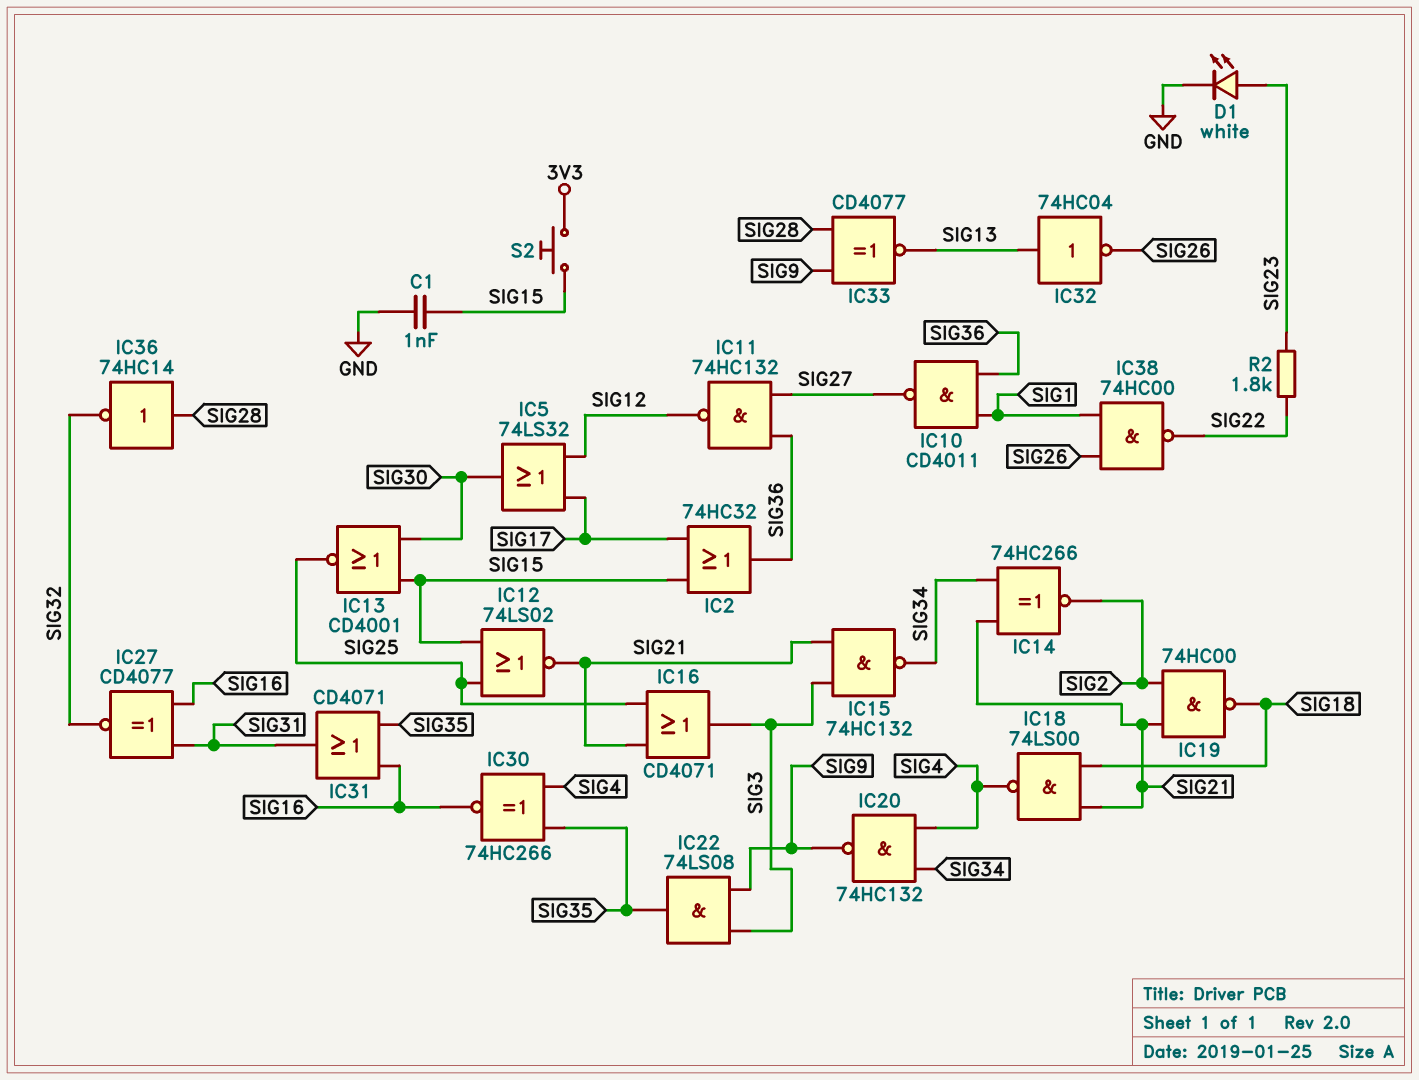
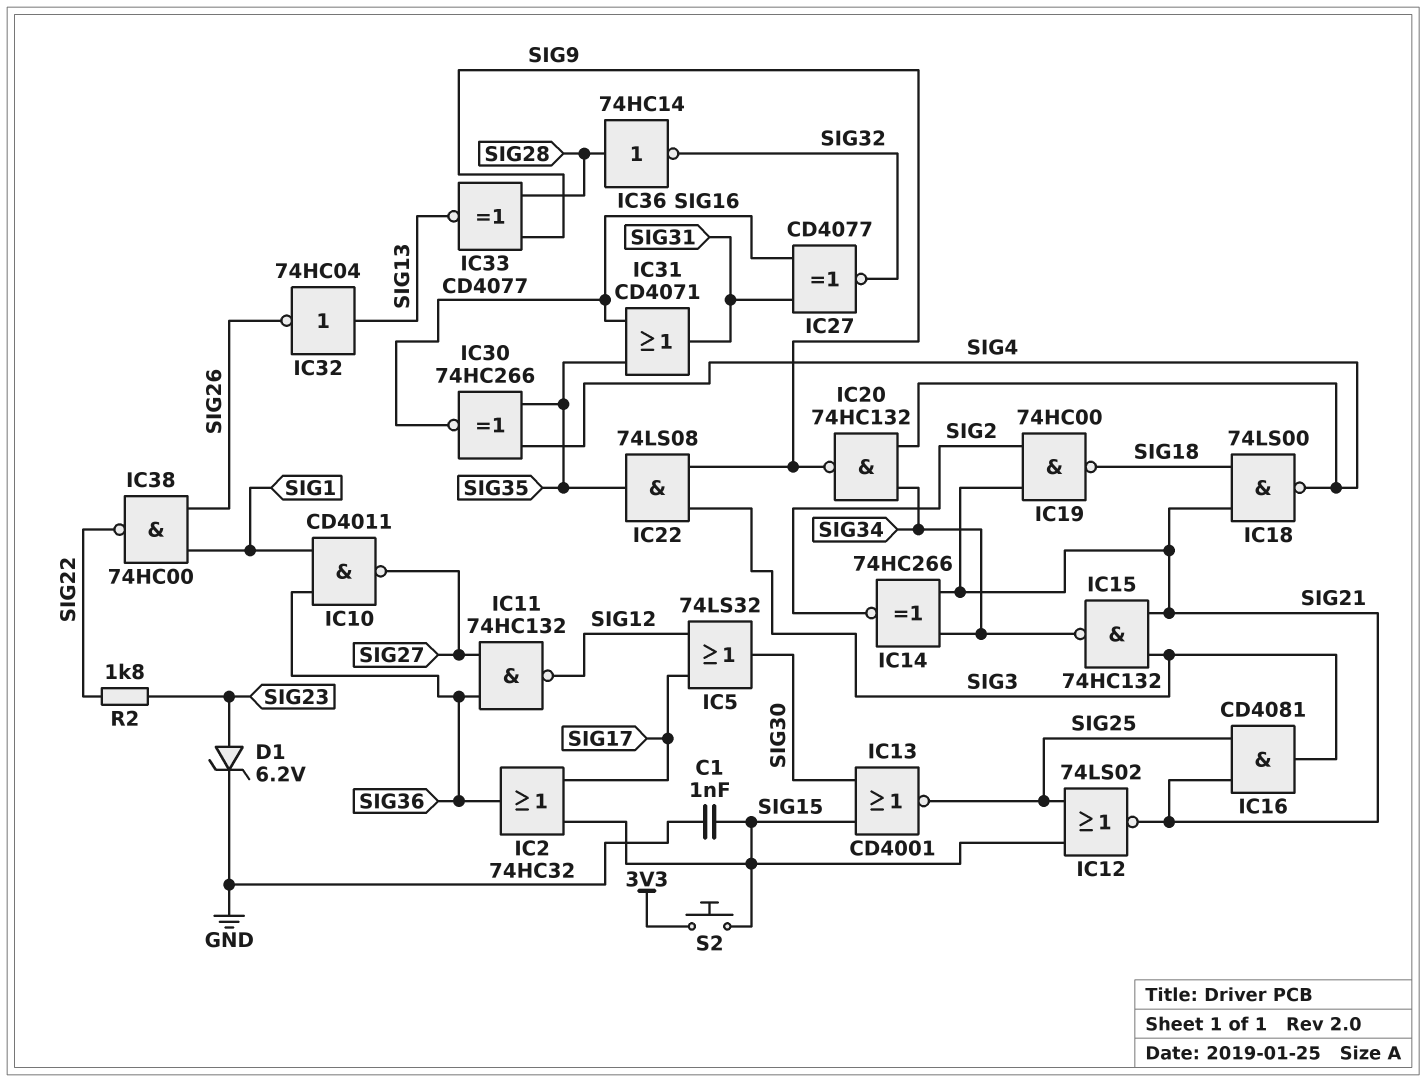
D1: LED white (A SIG23, K GND) -> zener 6.2V (A SIG23, K GND)
IC16: OR CD4071 (in SIG21, in SIG25, out SIG3) -> AND CD4081 (in SIG21, in SIG25, out SIG3)

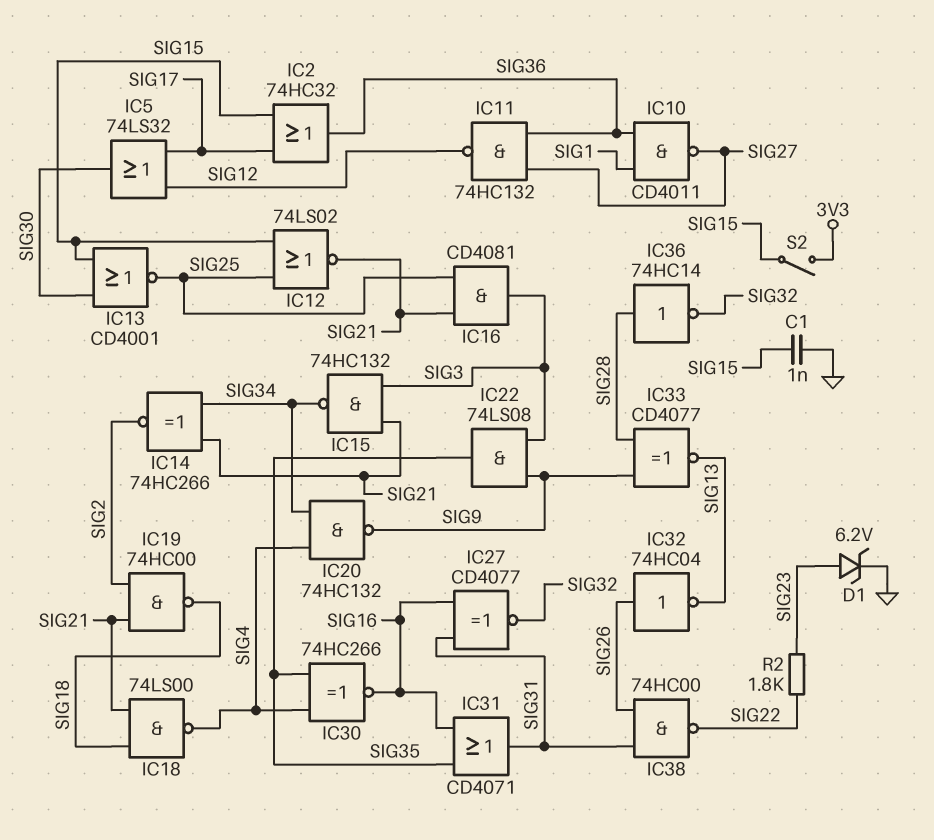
IC32: NOT 74HC04 (in SIG13, out SIG26) -> NOT 74HC04 (in SIG26, out SIG13)
IC38: NAND 74HC00 (in SIG1, in SIG26, out SIG22) -> NAND 74HC00 (in SIG26, in SIG31, out SIG22)
S2: button (3V3, SIG15) -> switch (3V3, SIG15)

